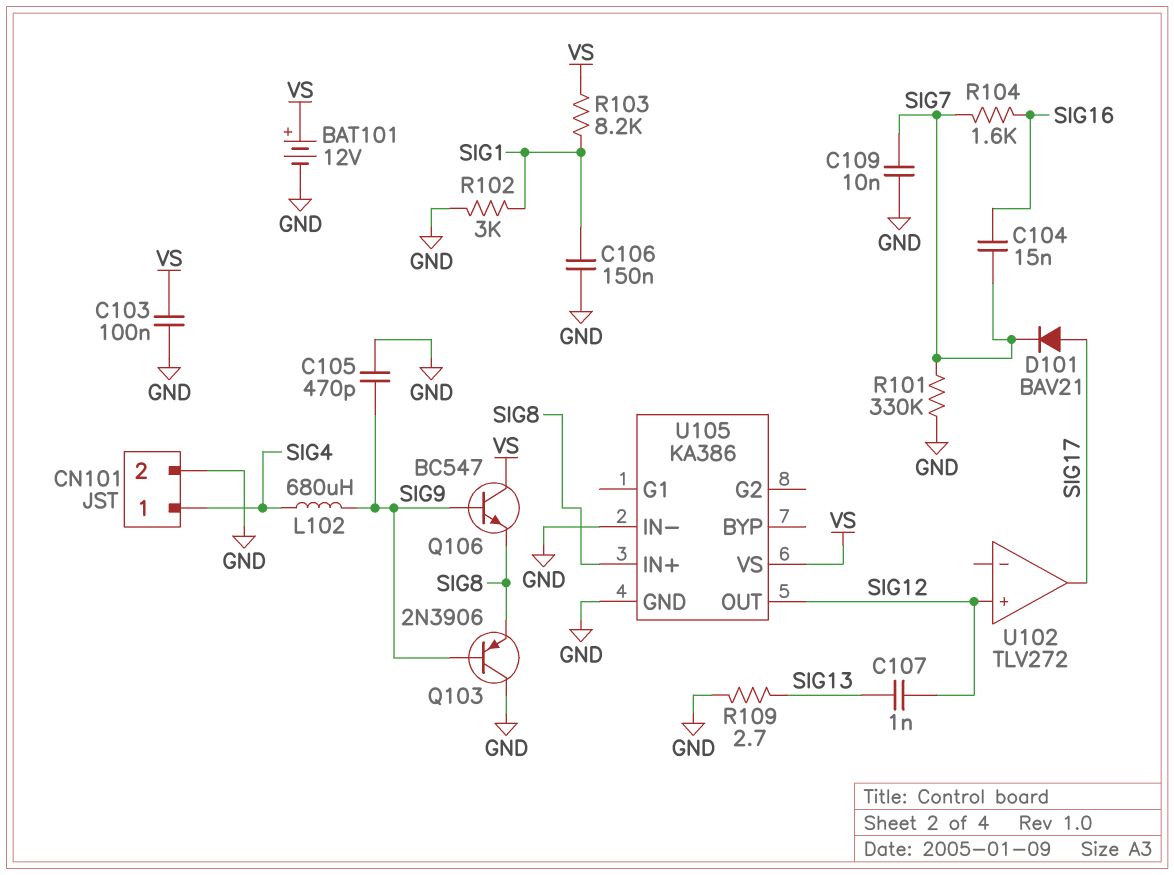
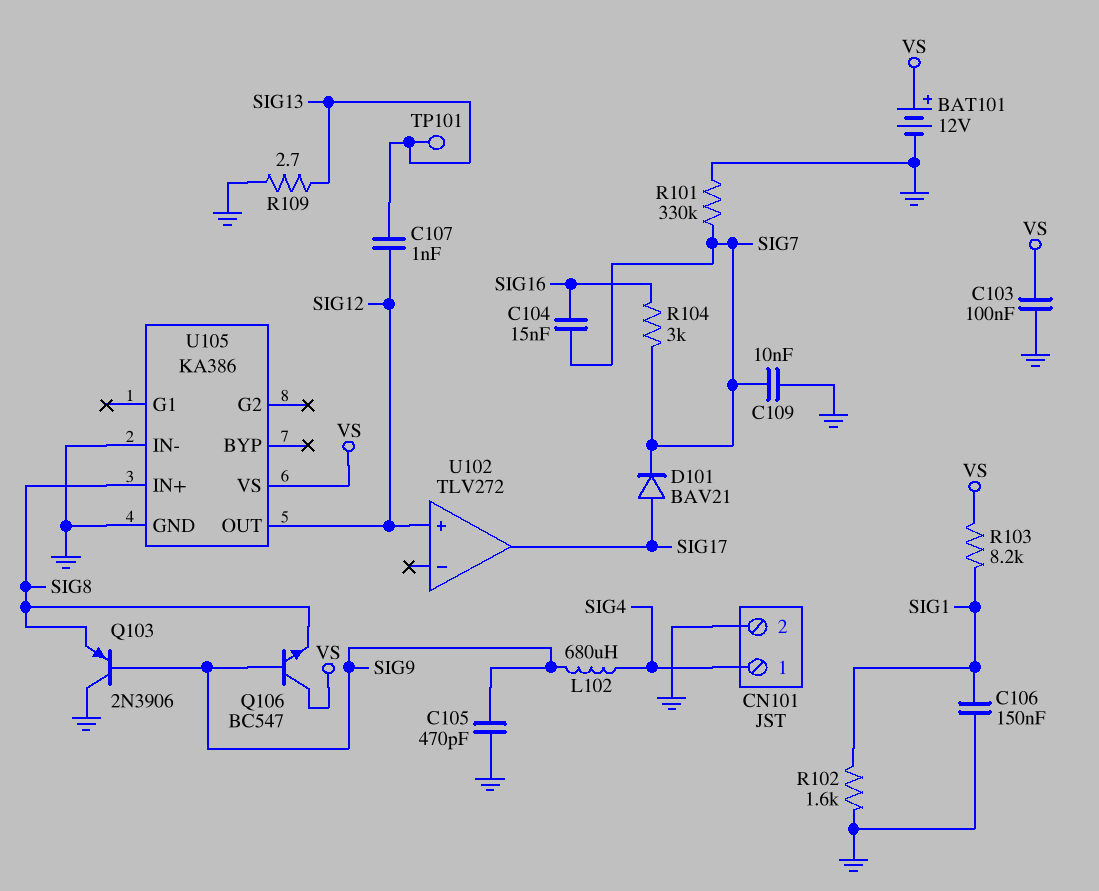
R102: 3k (GND, SIG1) -> 1.6k (GND, SIG1)
R104: 1.6k (SIG7, SIG16) -> 3k (SIG7, SIG16)
TP101: none -> test point (SIG13)

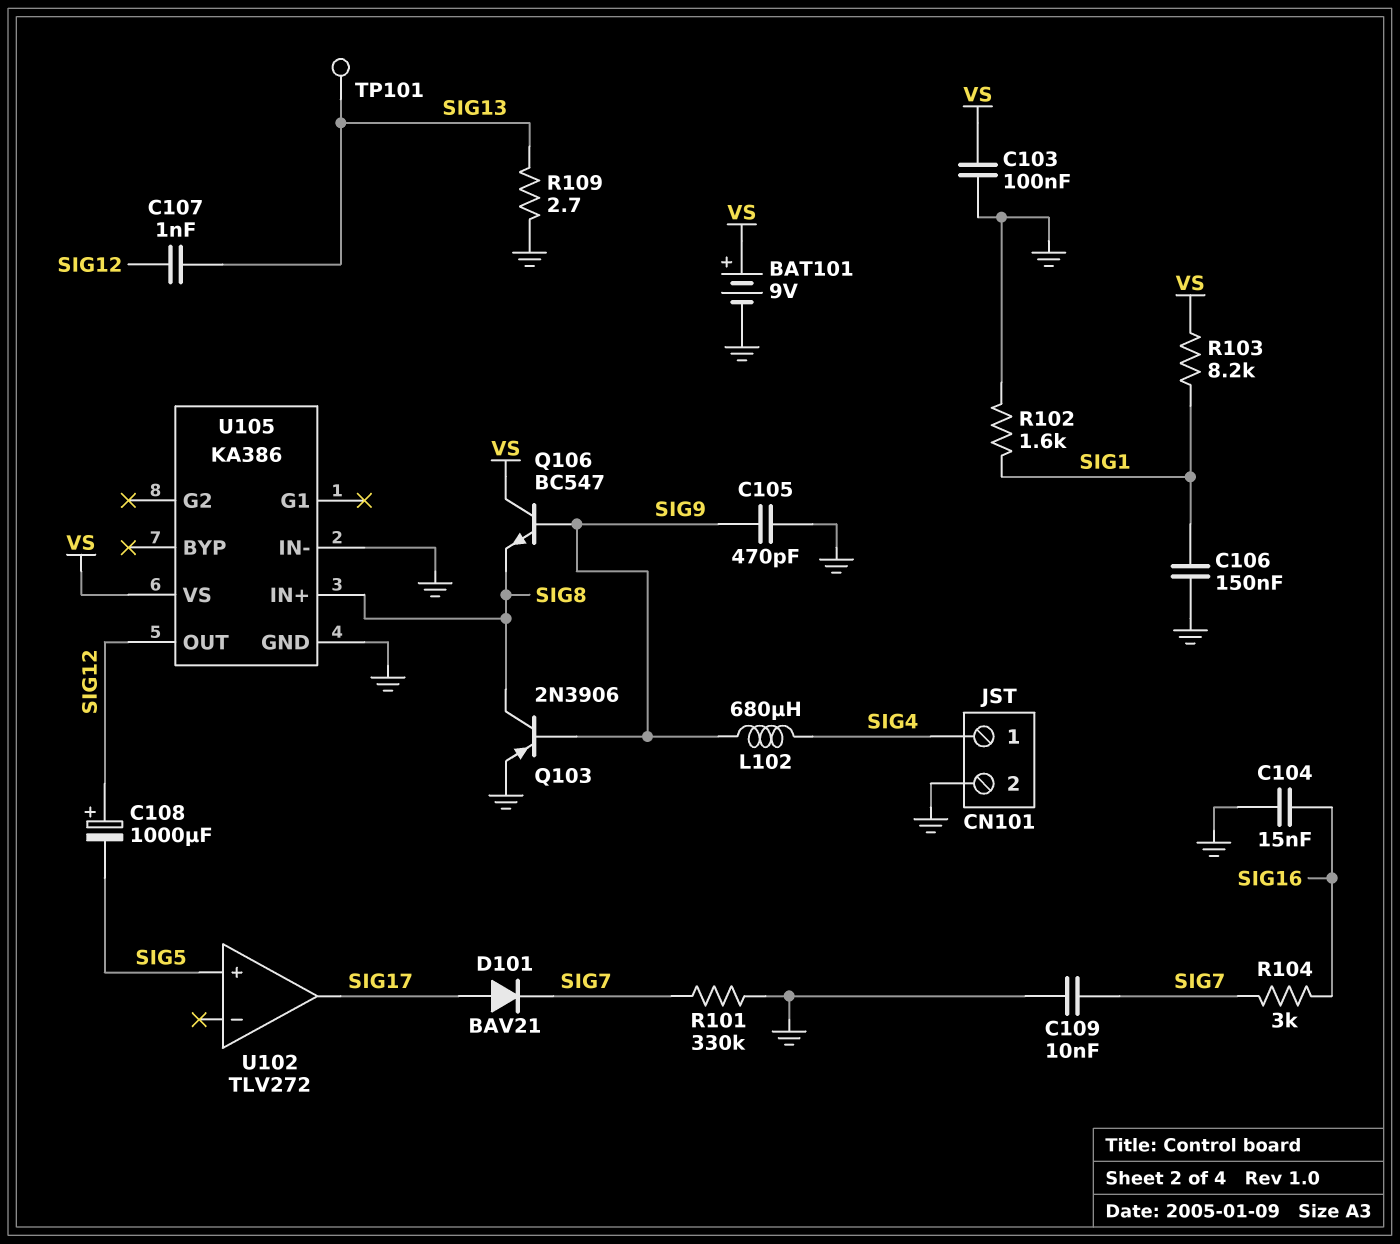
BAT101: 12V (plus VS, minus GND) -> 9V (plus VS, minus GND)
C104: 15nF (SIG7, SIG16) -> 15nF (GND, SIG16)
C108: none -> 1000uF (plus SIG12, minus SIG5)
Q103: PNP 2N3906 (B SIG9, C GND, E SIG8) -> PNP 2N3906 (B SIG9, C SIG8, E GND)
U102 pin in+: SIG12 -> SIG5

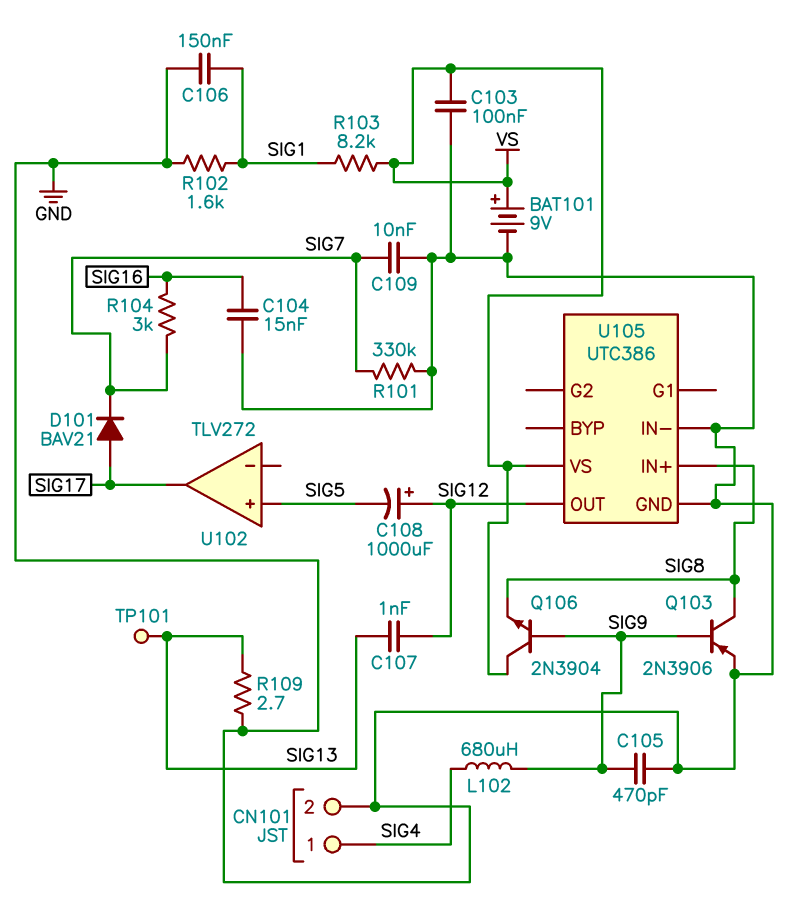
Q106: NPN BC547 (B SIG9, C VS, E SIG8) -> NPN 2N3904 (B SIG9, C VS, E SIG8)
U105: KA386 -> UTC386

